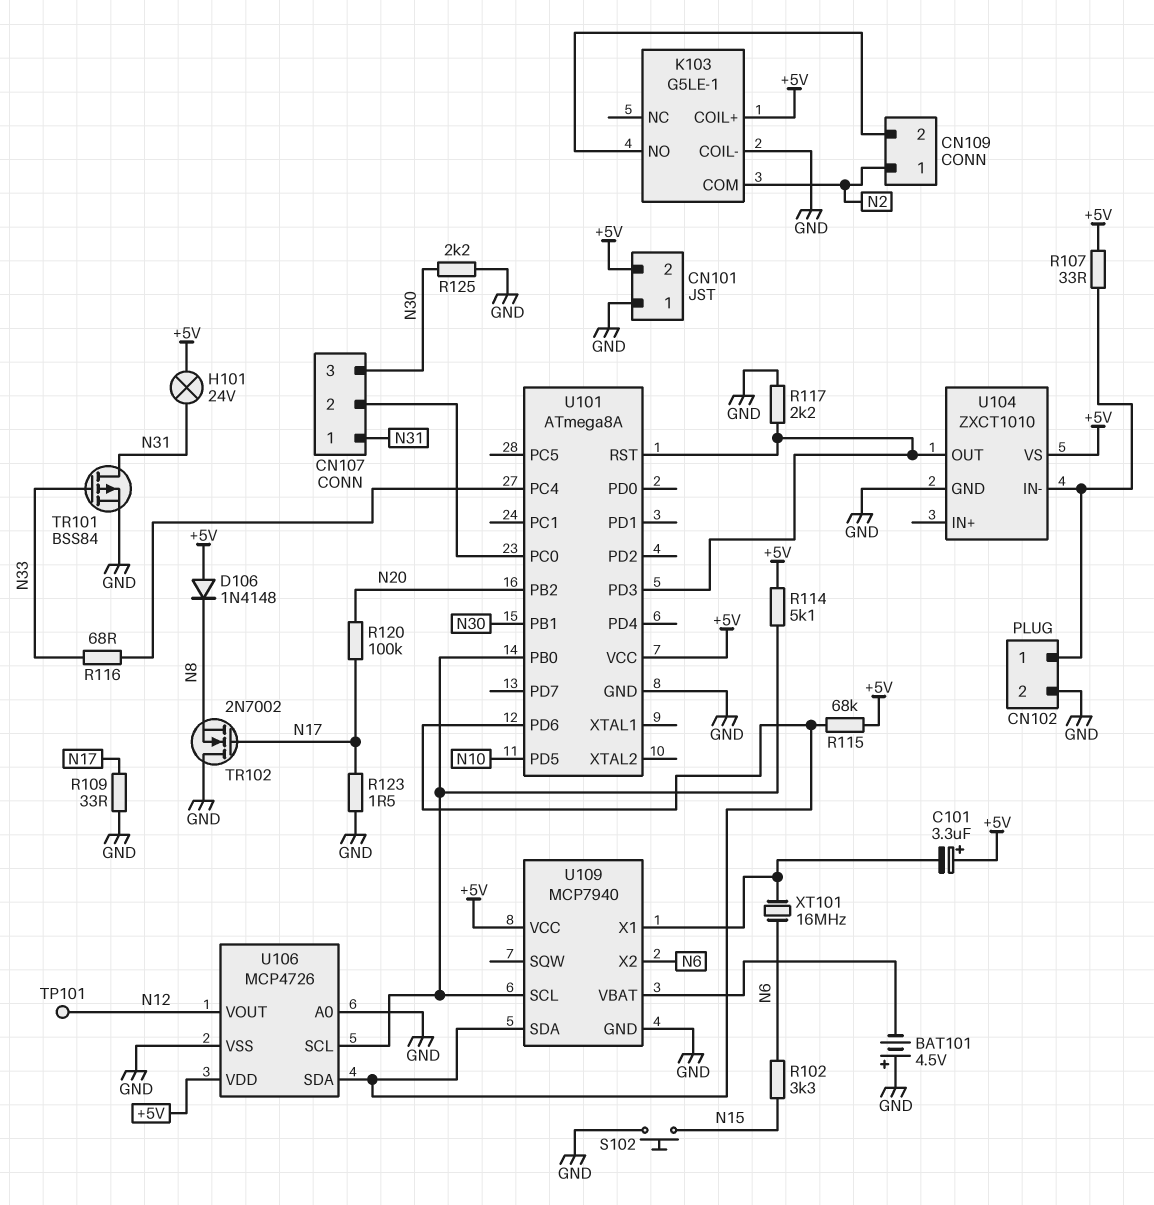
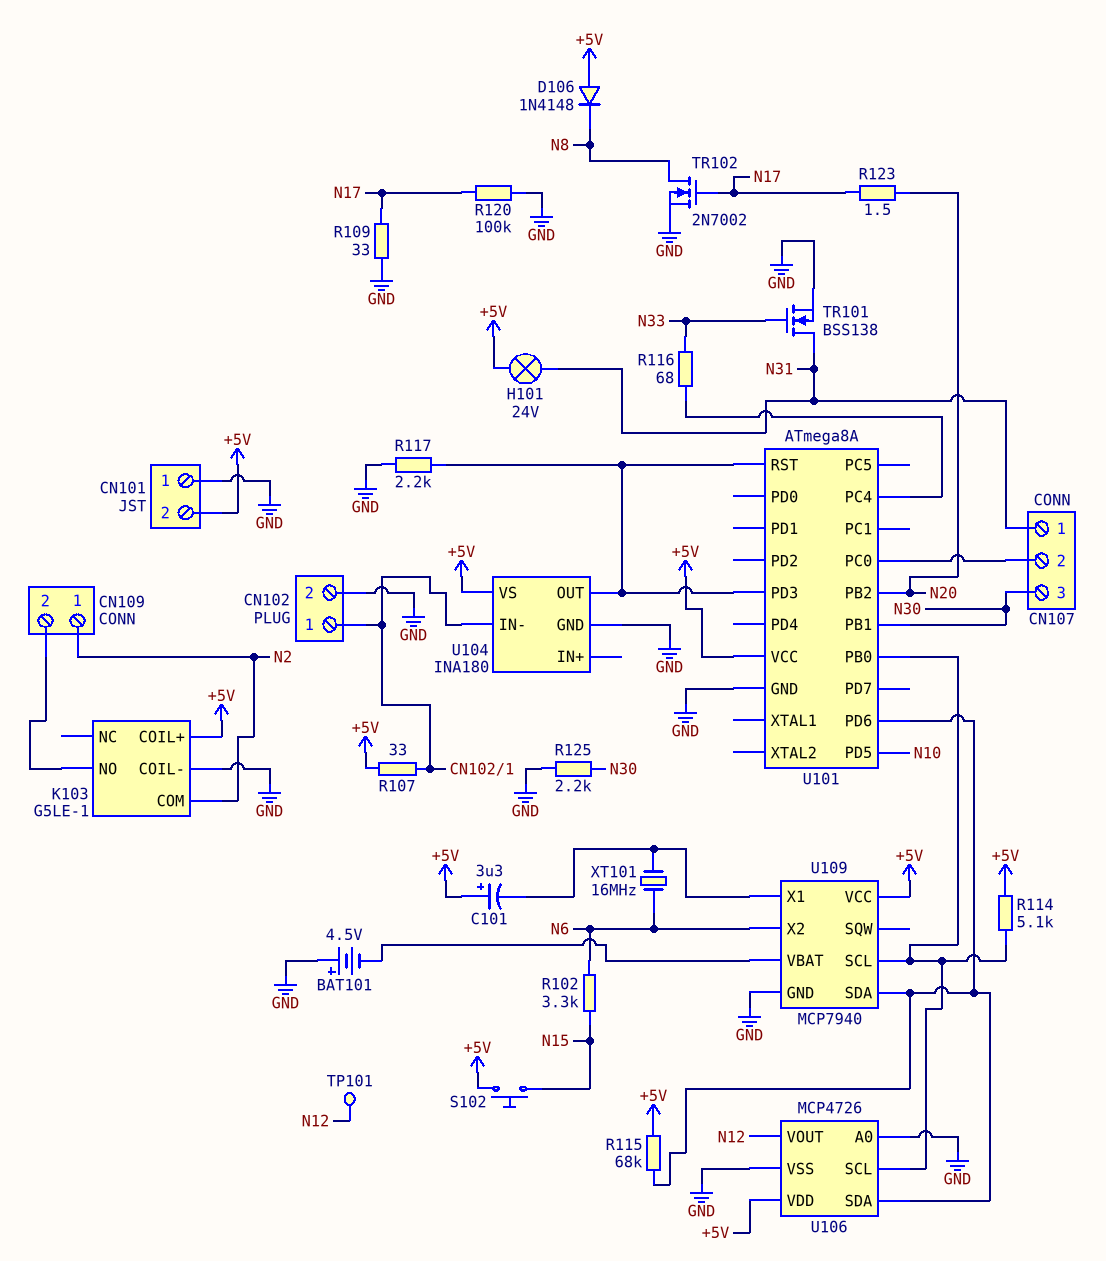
R120: 100k (N17, N20) -> 100k (GND, N17)
R123: 1.5 (GND, N17) -> 1.5 (N17, N20)
S102: button (GND, N15) -> button (+5V, N15)
TR101: PMOS BSS84 (G N33, D N31, S GND) -> NMOS BSS138 (G N33, D N31, S GND)
TR102: NMOS 2N7002 (G N17, D GND, S N8) -> NMOS 2N7002 (G N17, D N8, S GND)
U104: ZXCT1010 -> INA180

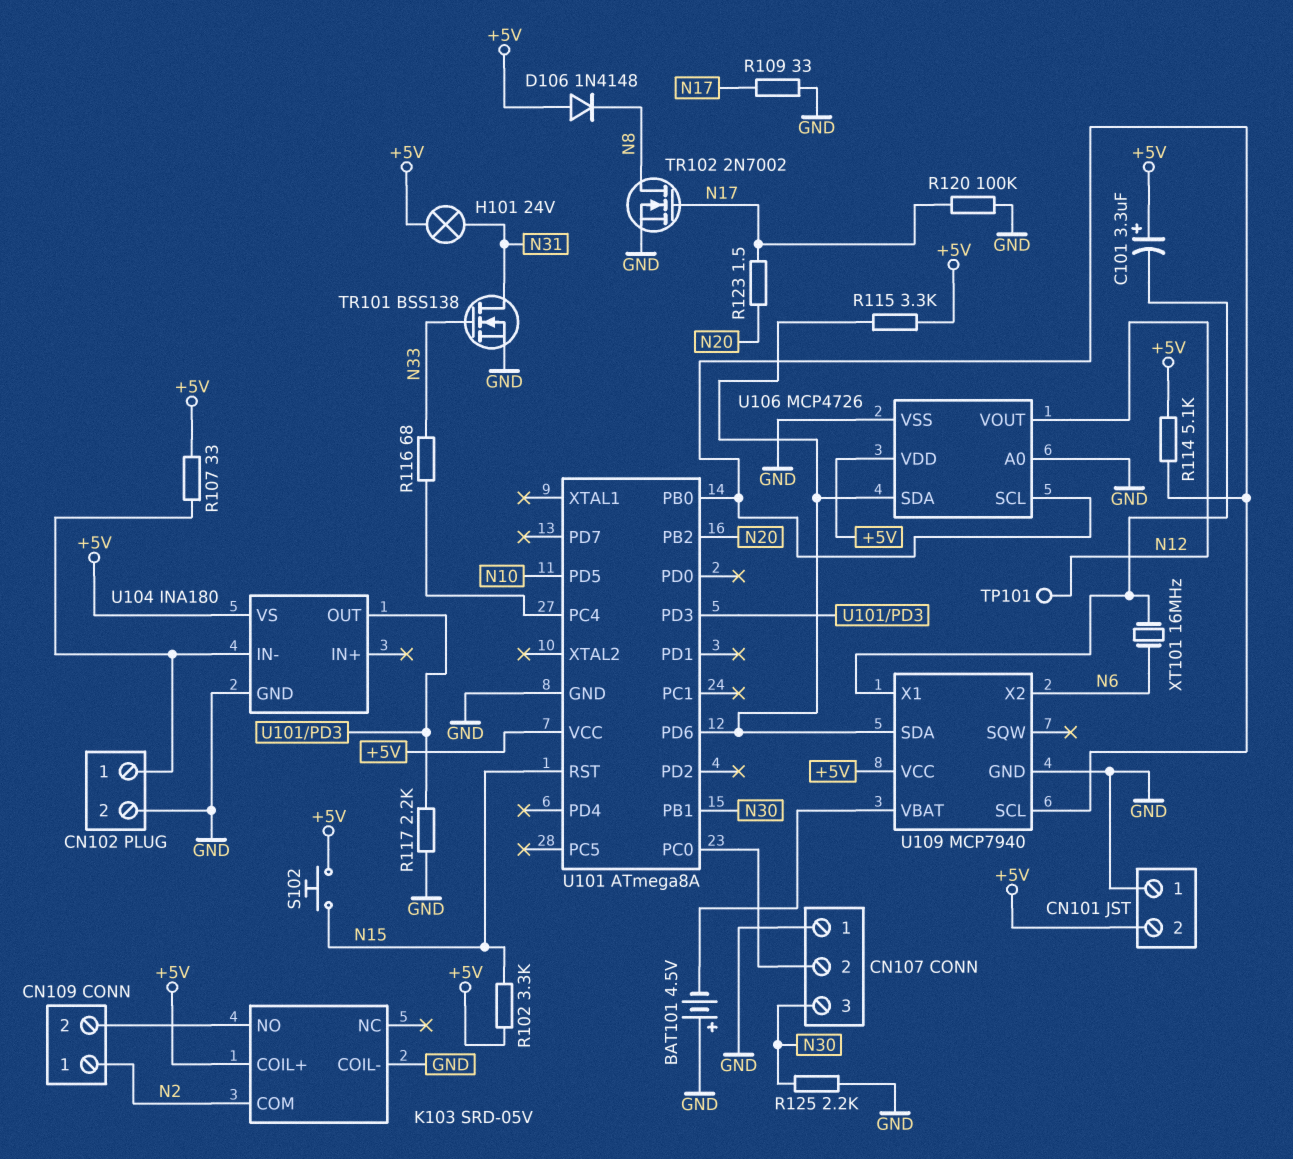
CN107 pin 1: N31 -> GND
K103: G5LE-1 -> SRD-05V
R102: 3.3k (N6, N15) -> 3.3k (+5V, N15)
R115: 68k (+5V, U101/PD6) -> 3.3k (+5V, U101/PD6)
U101 pin RST: U101/PD3 -> N15

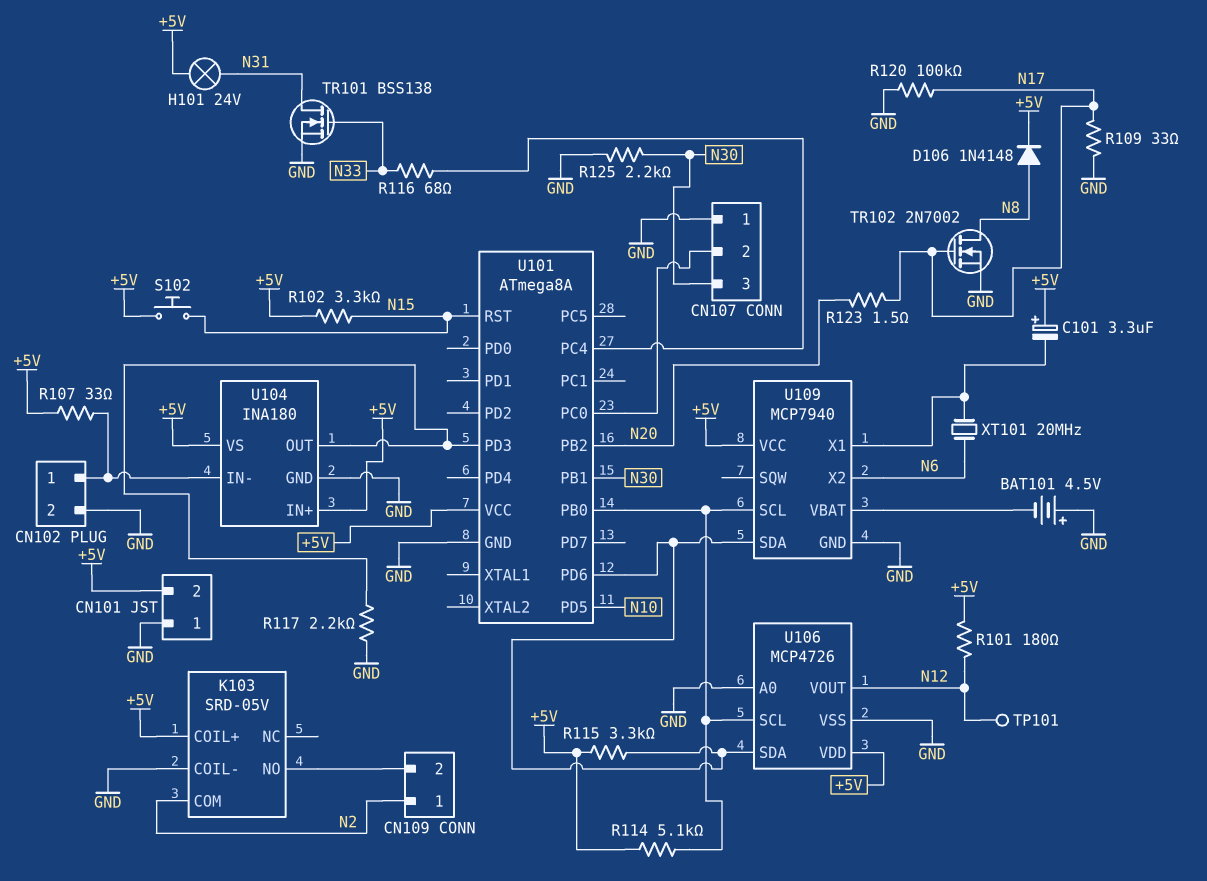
D106: diode 1N4148 (A +5V, K N8) -> diode 1N4148 (A N8, K +5V)
R101: none -> 180 (+5V, N12)
U104 pin IN+: none -> +5V
XT101: 16MHz (N6, U109/X1) -> 20MHz (N6, U109/X1)

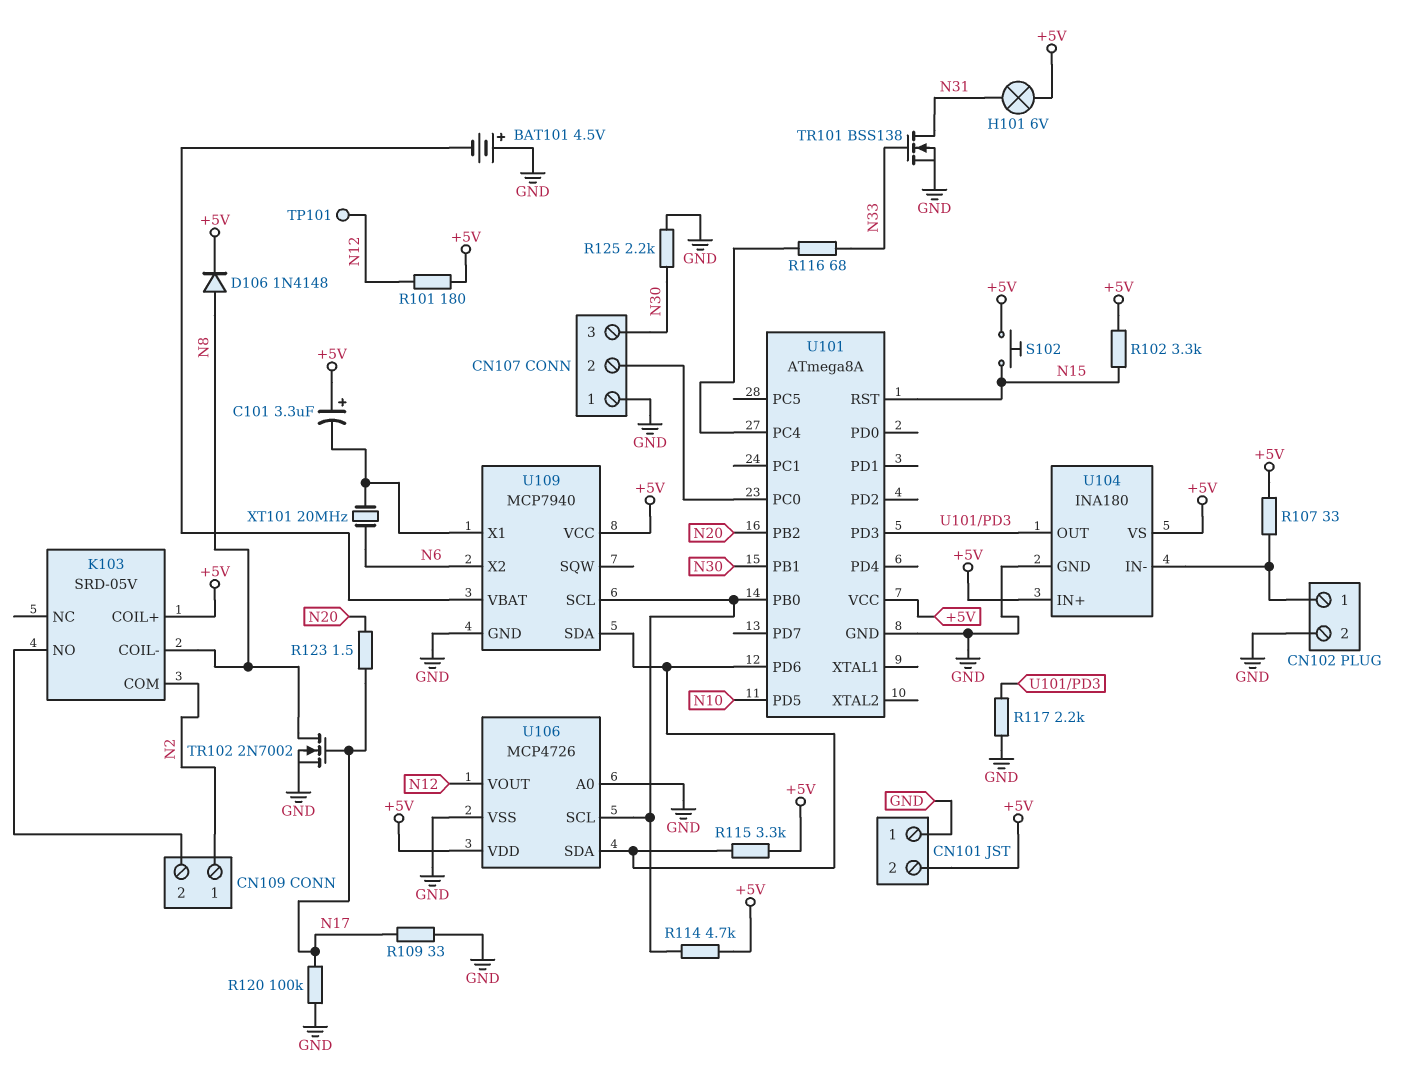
H101: lamp 24V (+5V, N31) -> lamp 6V (+5V, N31)
K103 pin COIL-: GND -> N8
R114: 5.1k (+5V, U101/PB0) -> 4.7k (+5V, U101/PB0)

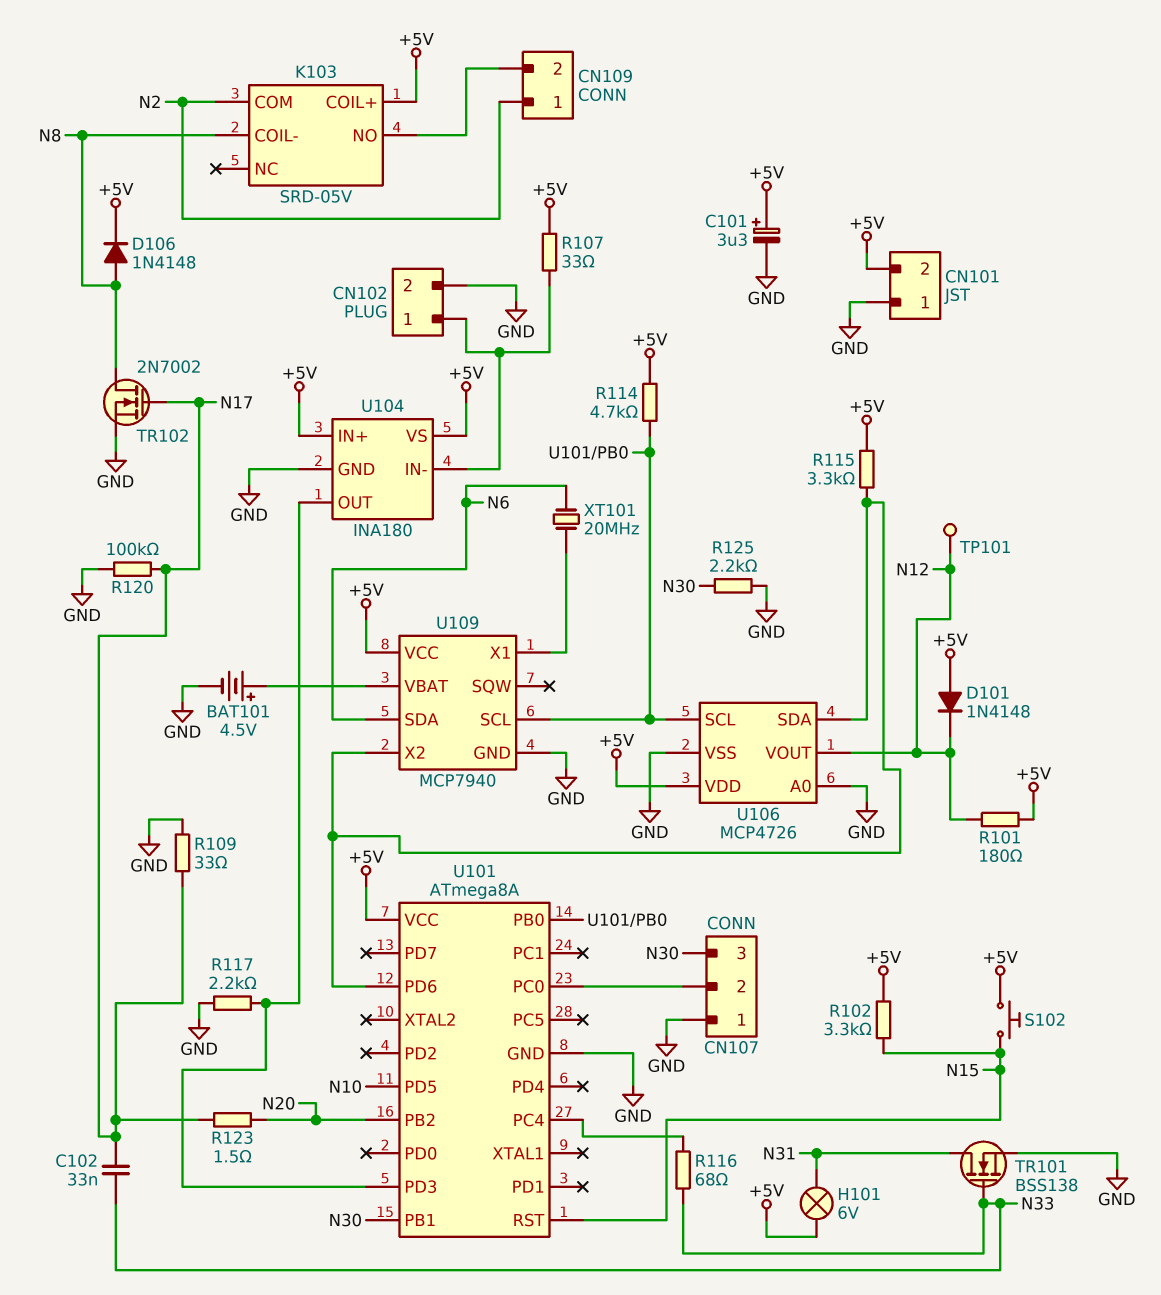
BAT101: 4.5V (plus GND, minus U109/VBAT) -> 4.5V (plus U109/VBAT, minus GND)
C101: 3.3uF (plus +5V, minus U109/X1) -> 3.3uF (plus +5V, minus GND)
C102: none -> 33nF (N17, N33)
D101: none -> diode 1N4148 (A +5V, K N12)
U109 pin SDA: U101/PD6 -> N6
U109 pin X2: N6 -> U101/PD6

